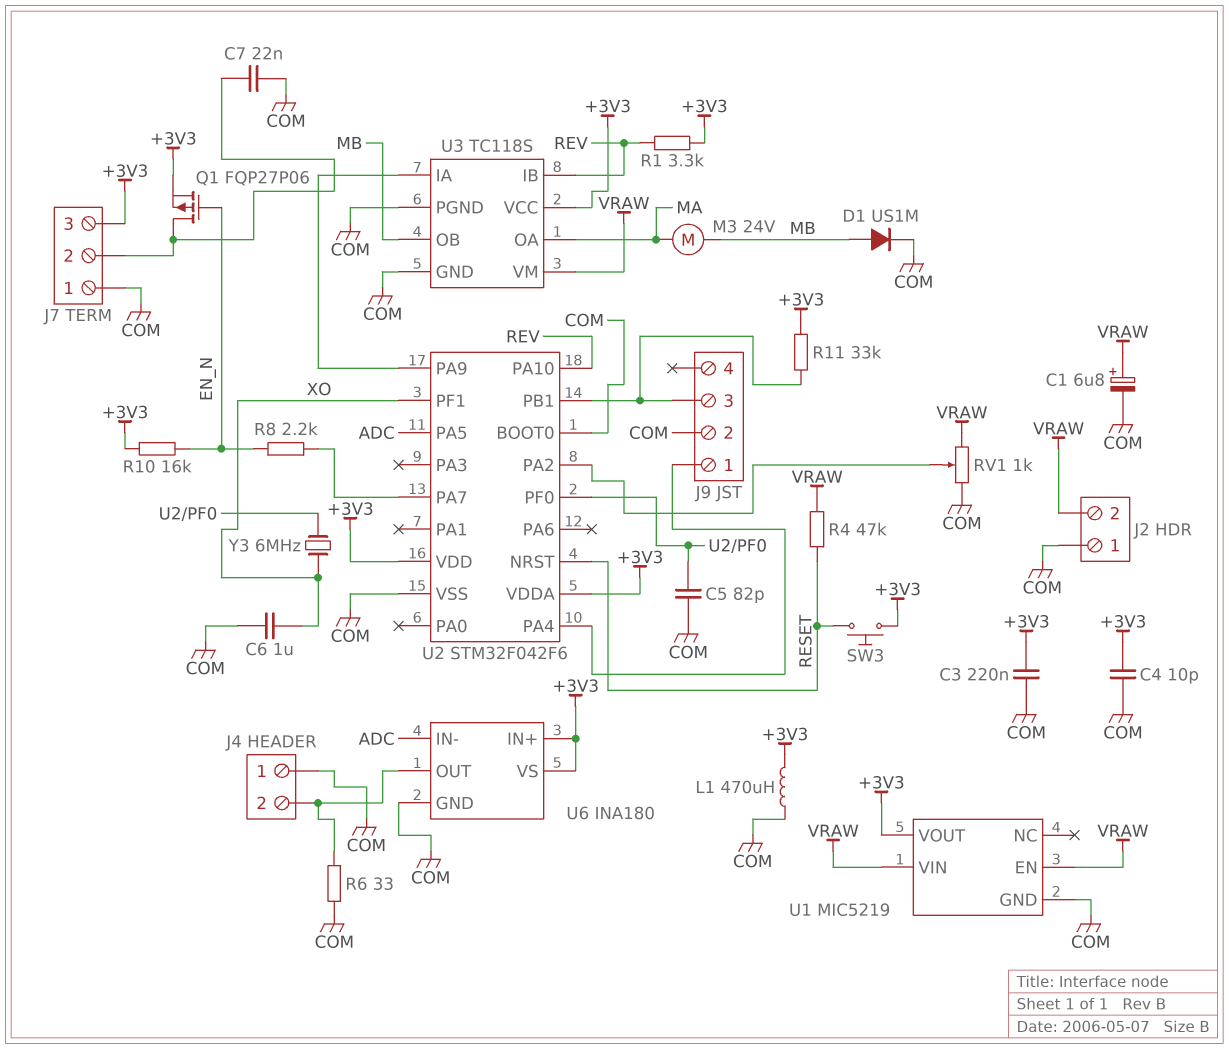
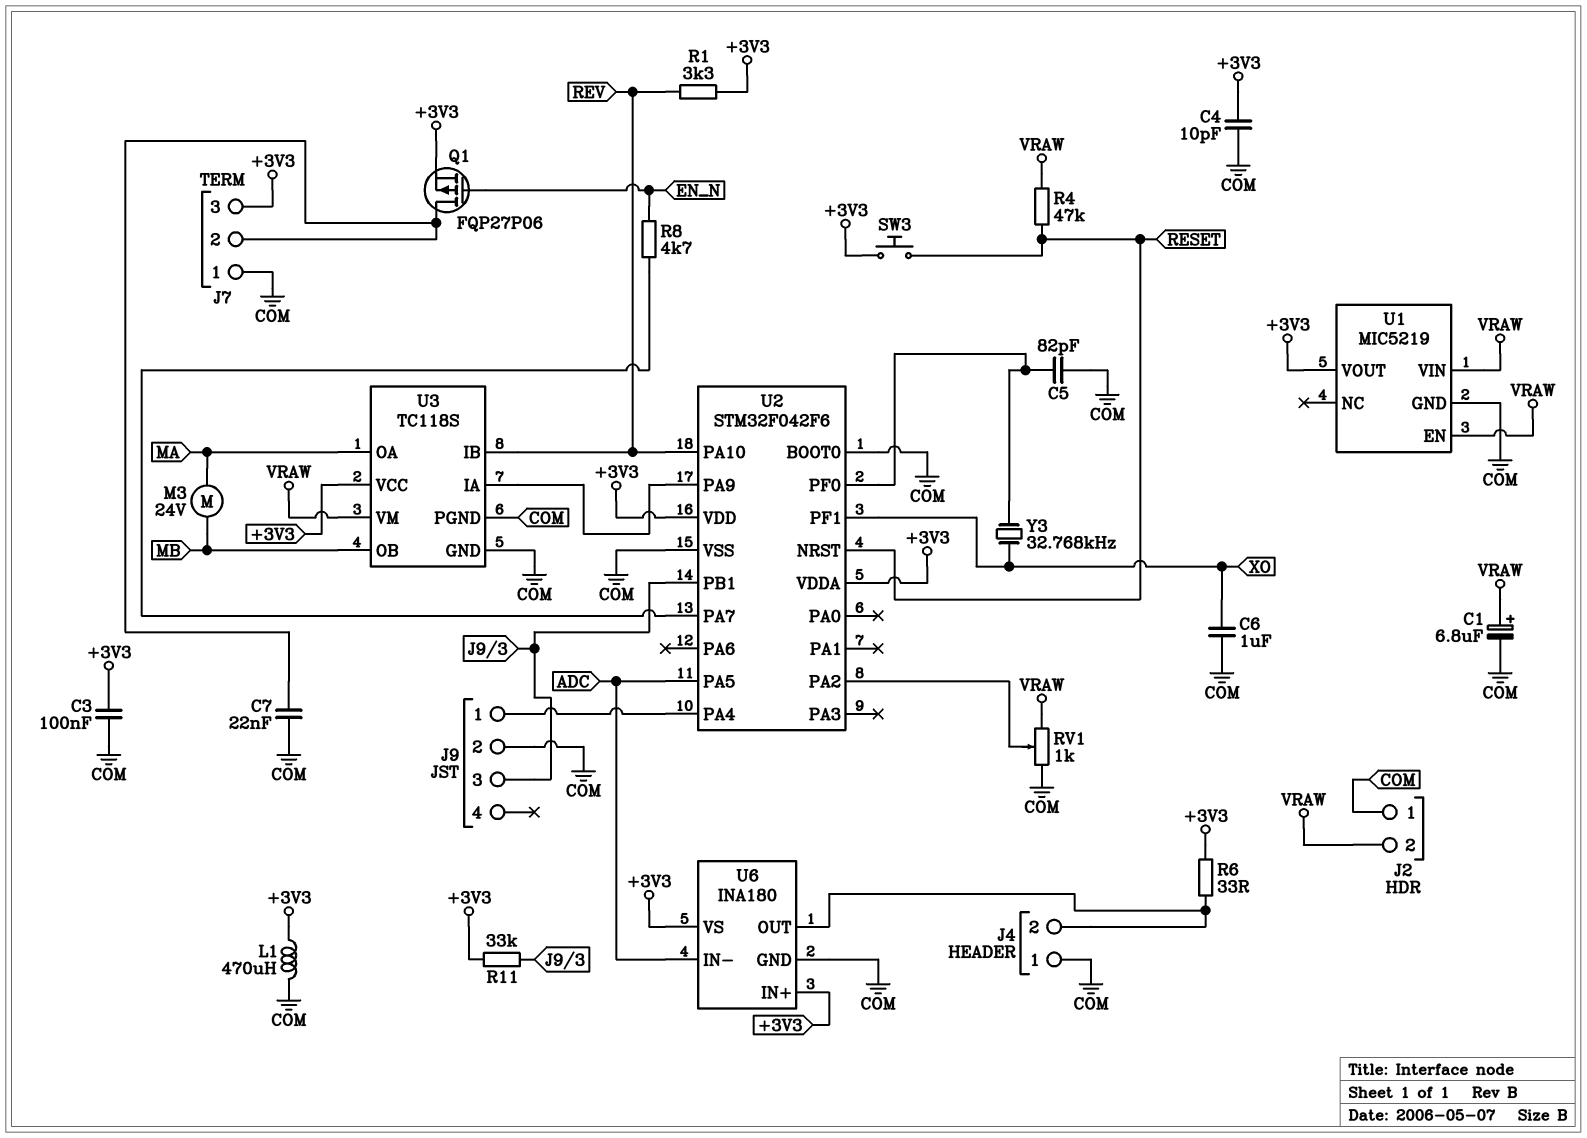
C3: 220nF (+3V3, COM) -> 100nF (+3V3, COM)
D1: diode US1M (A MB, K COM) -> none
R6: 33 (COM, J4/2) -> 33 (+3V3, J4/2)
R8: 2.2k (EN_N, U2/PA7) -> 4.7k (EN_N, U2/PA7)
R10: 16k (+3V3, EN_N) -> none
Y3: 6MHz (U2/PF0, XO) -> 32.768kHz (U2/PF0, XO)

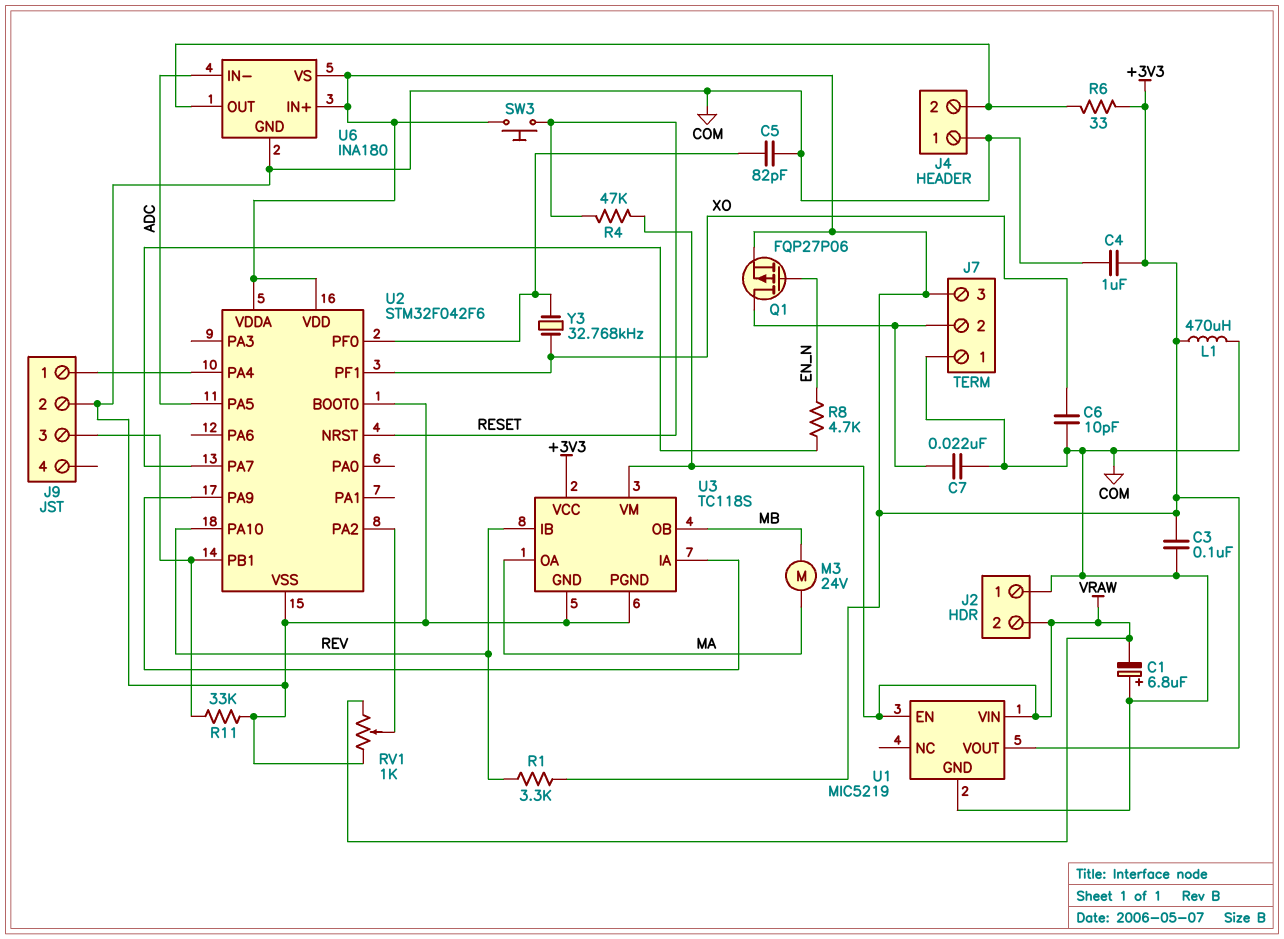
C1: 6.8uF (plus VRAW, minus COM) -> 6.8uF (plus COM, minus VRAW)
C4: 10pF (+3V3, COM) -> 1uF (+3V3, COM)
C6: 1uF (COM, XO) -> 10pF (COM, XO)
R11: 33k (+3V3, J9/3) -> 33k (COM, J9/3)

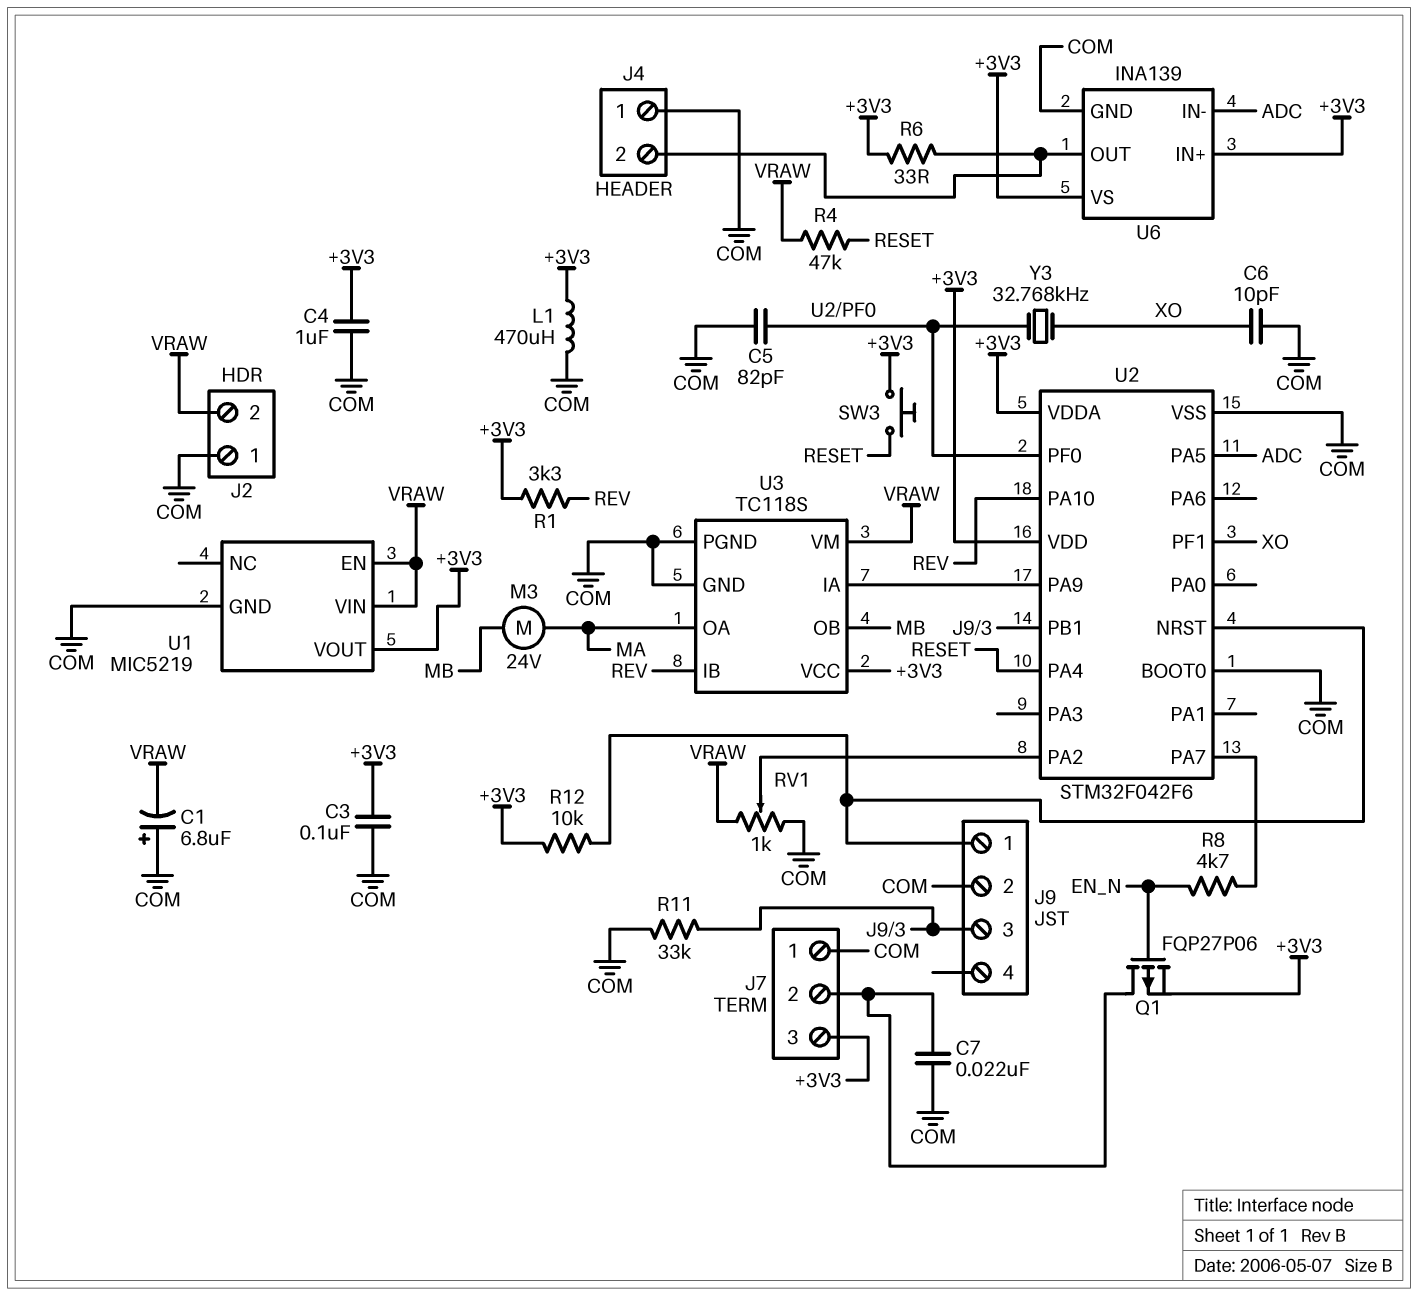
R12: none -> 10k (+3V3, J9/1)
U2 pin NRST: RESET -> J9/1
U2 pin PA4: J9/1 -> RESET
U6: INA180 -> INA139

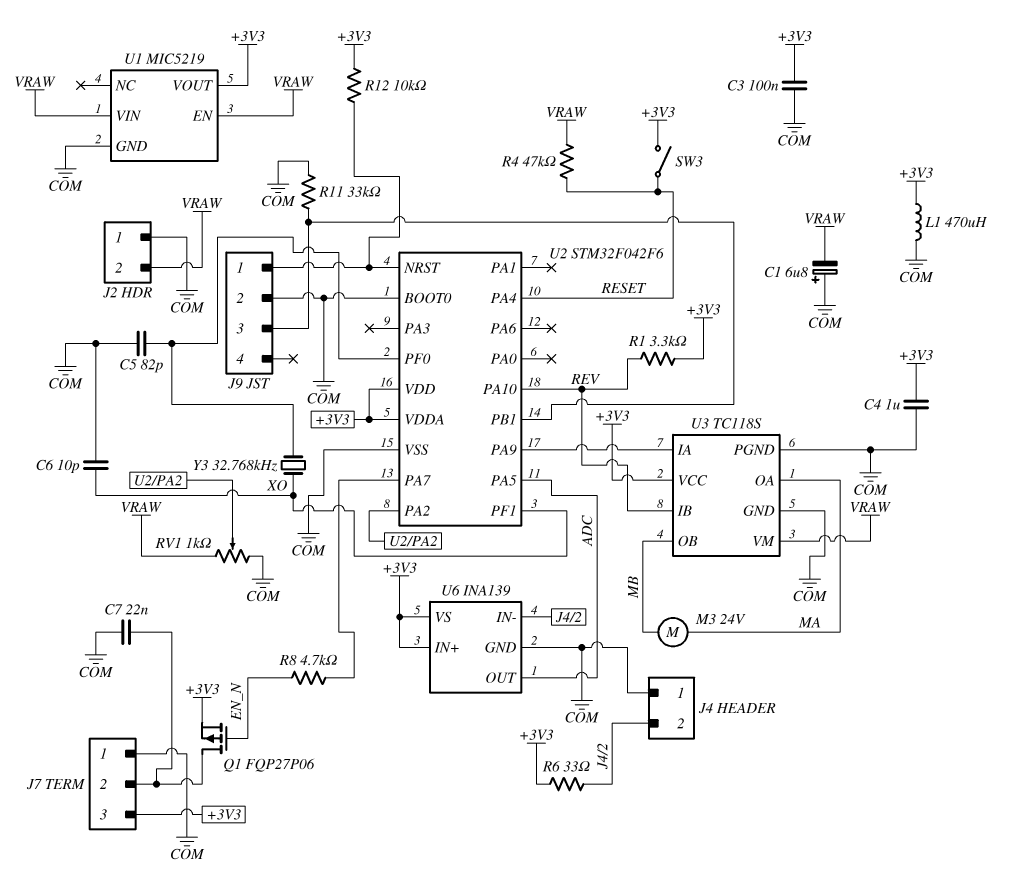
SW3: button (+3V3, RESET) -> switch (+3V3, RESET)
U6 pin IN-: ADC -> J4/2
U6 pin OUT: J4/2 -> ADC

